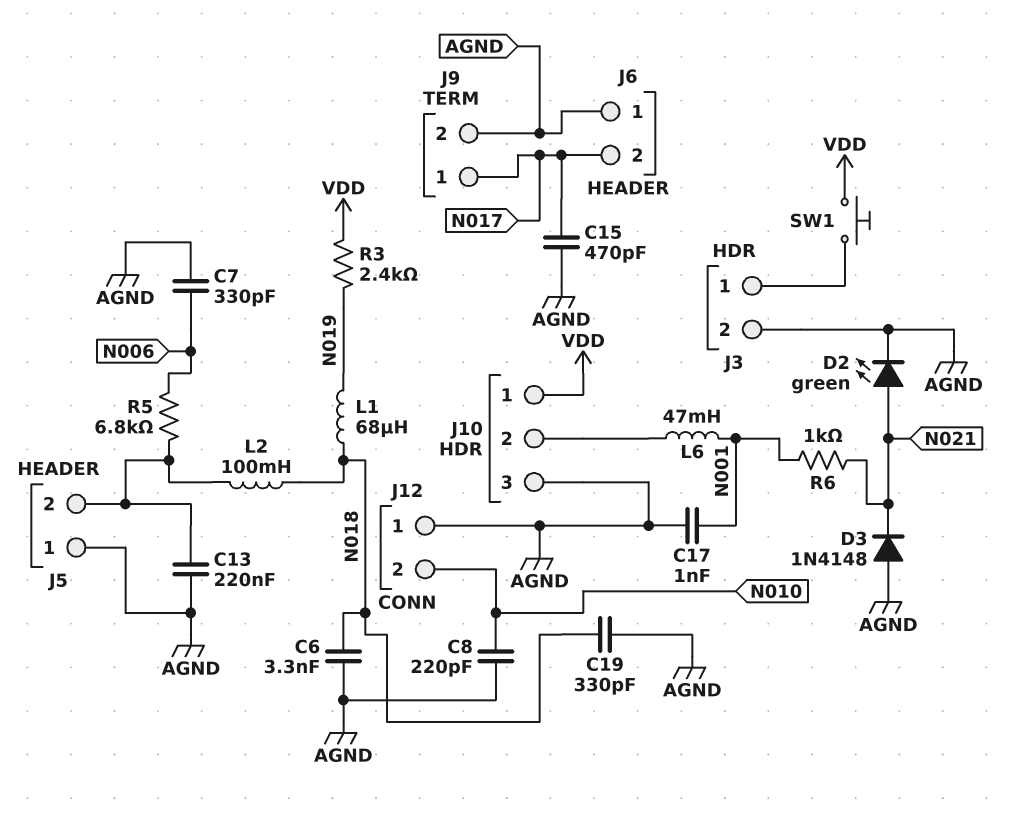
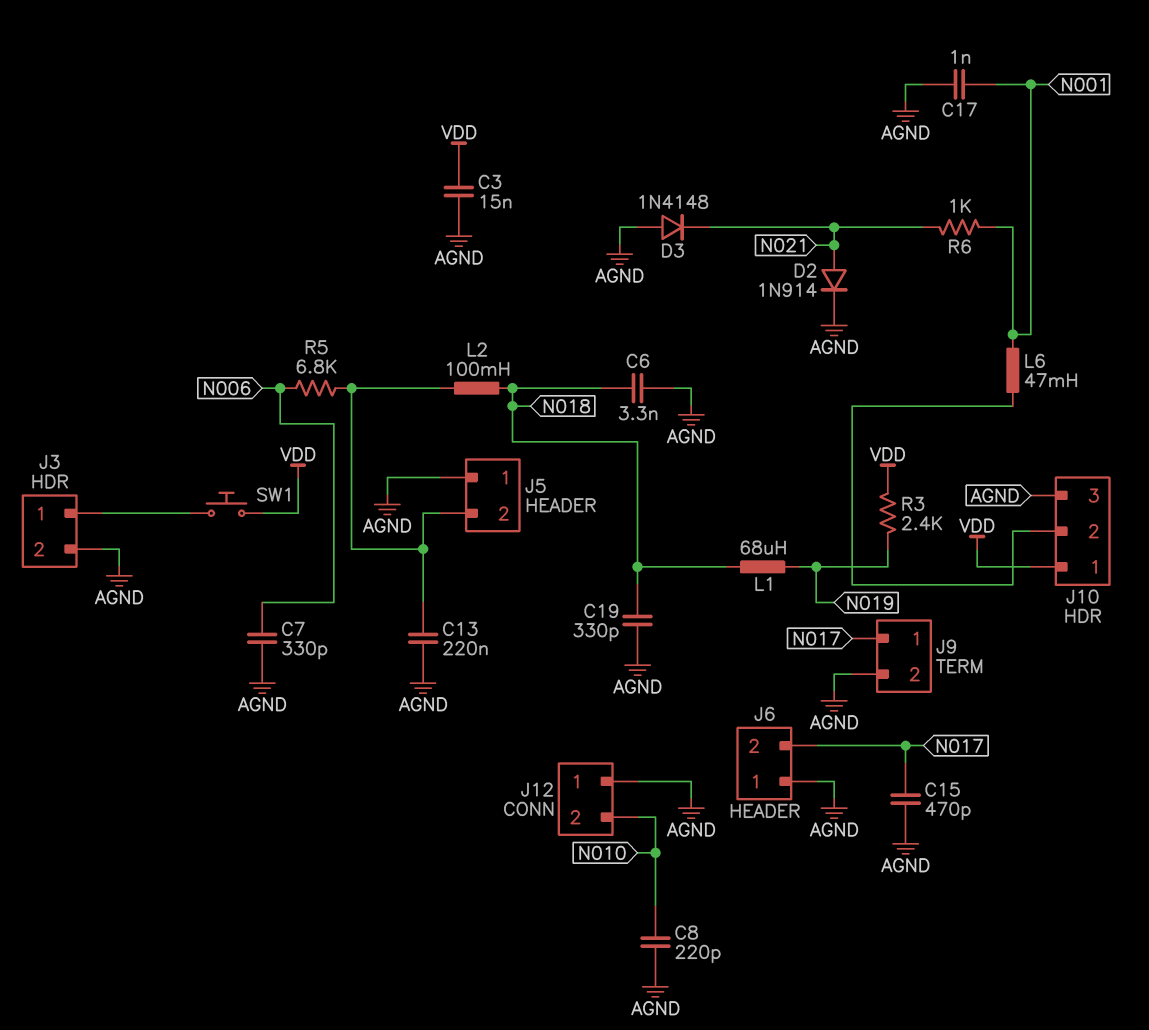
C3: none -> 15nF (AGND, VDD)
D2: LED green (A N021, K AGND) -> diode 1N914 (A N021, K AGND)

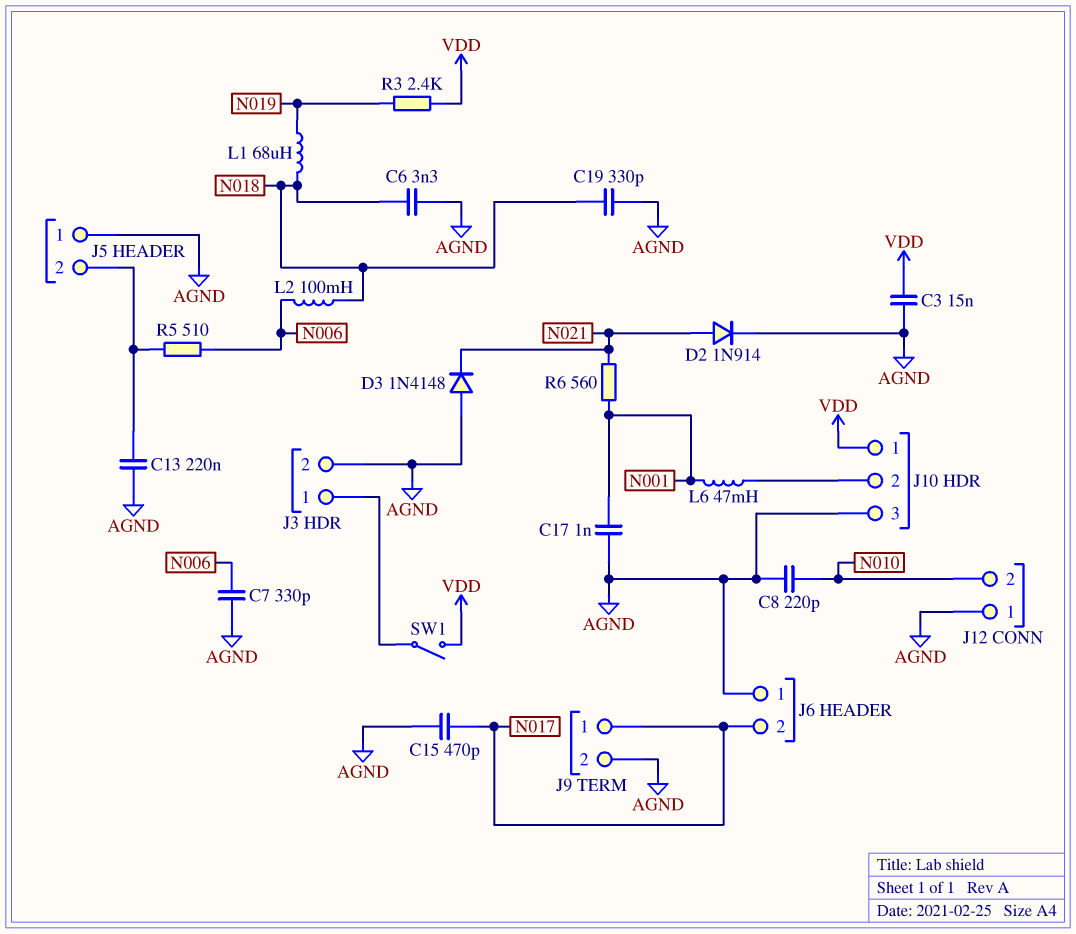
L2: 100mH (J5/2, N018) -> 100mH (N006, N018)
R5: 6.8k (J5/2, N006) -> 510 (J5/2, N006)
R6: 1k (N001, N021) -> 560 (N001, N021)
SW1: button (J3/1, VDD) -> switch (J3/1, VDD)

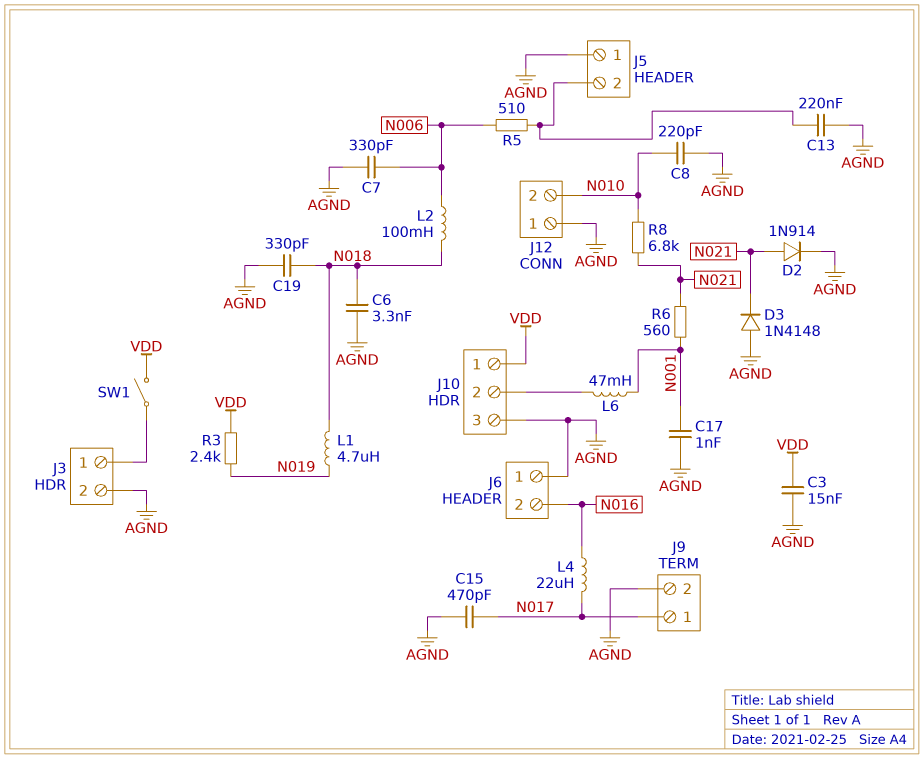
J6 pin 2: N017 -> N016
L1: 68uH (N018, N019) -> 4.7uH (N018, N019)
L4: none -> 22uH (N016, N017)
R8: none -> 6.8k (N010, N021)

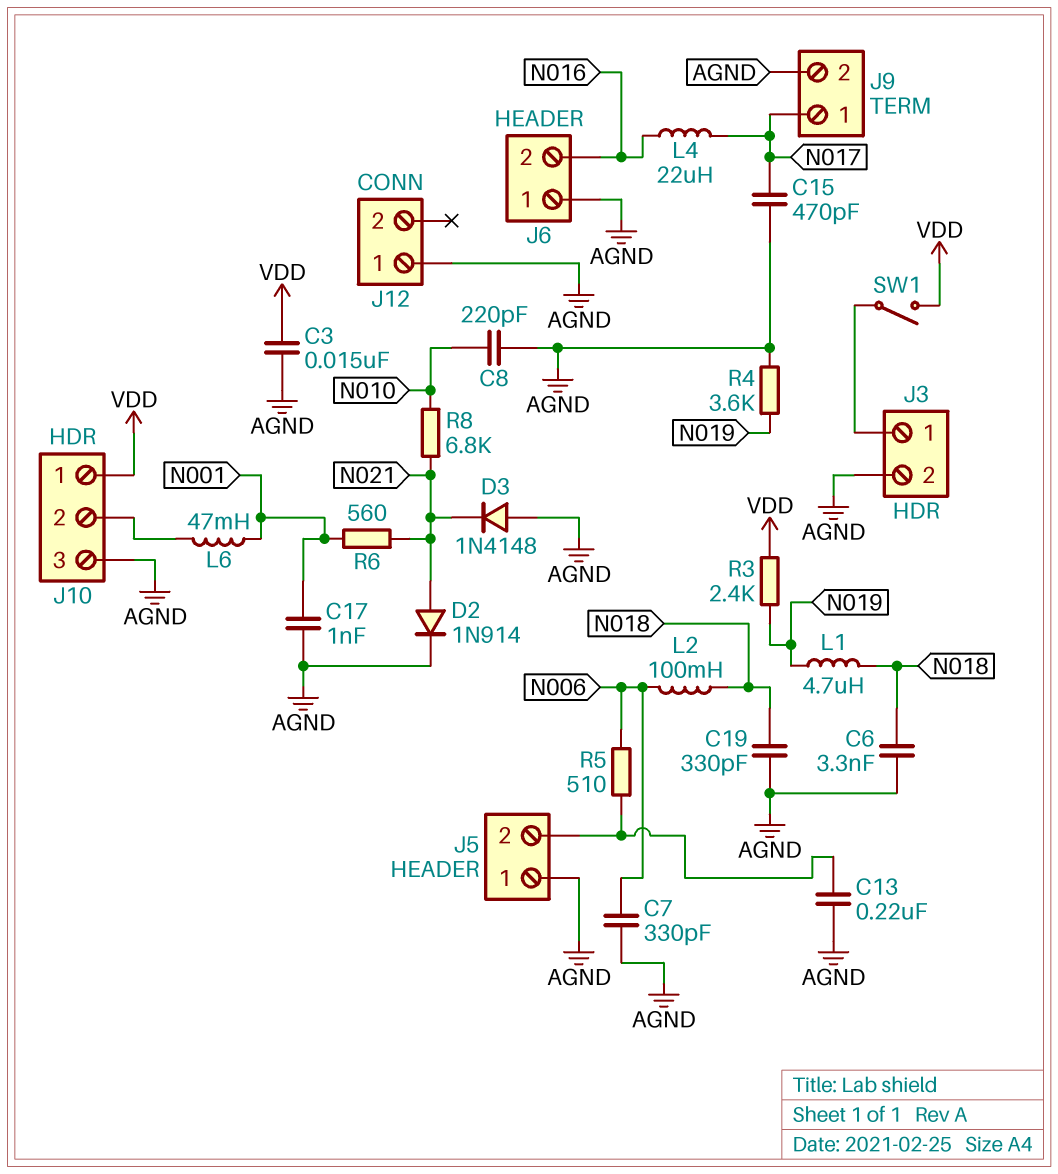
J12 pin 2: N010 -> none
R4: none -> 3.6k (AGND, N019)

